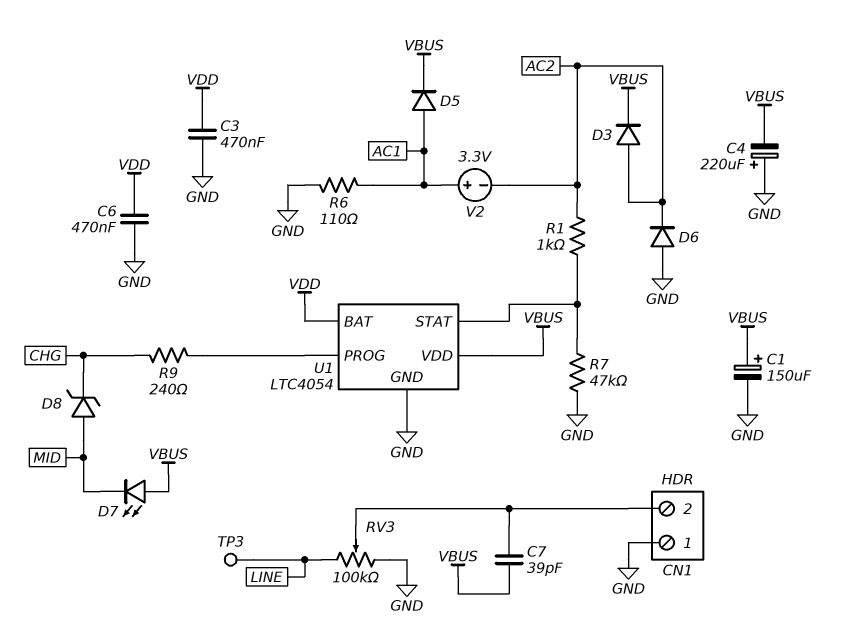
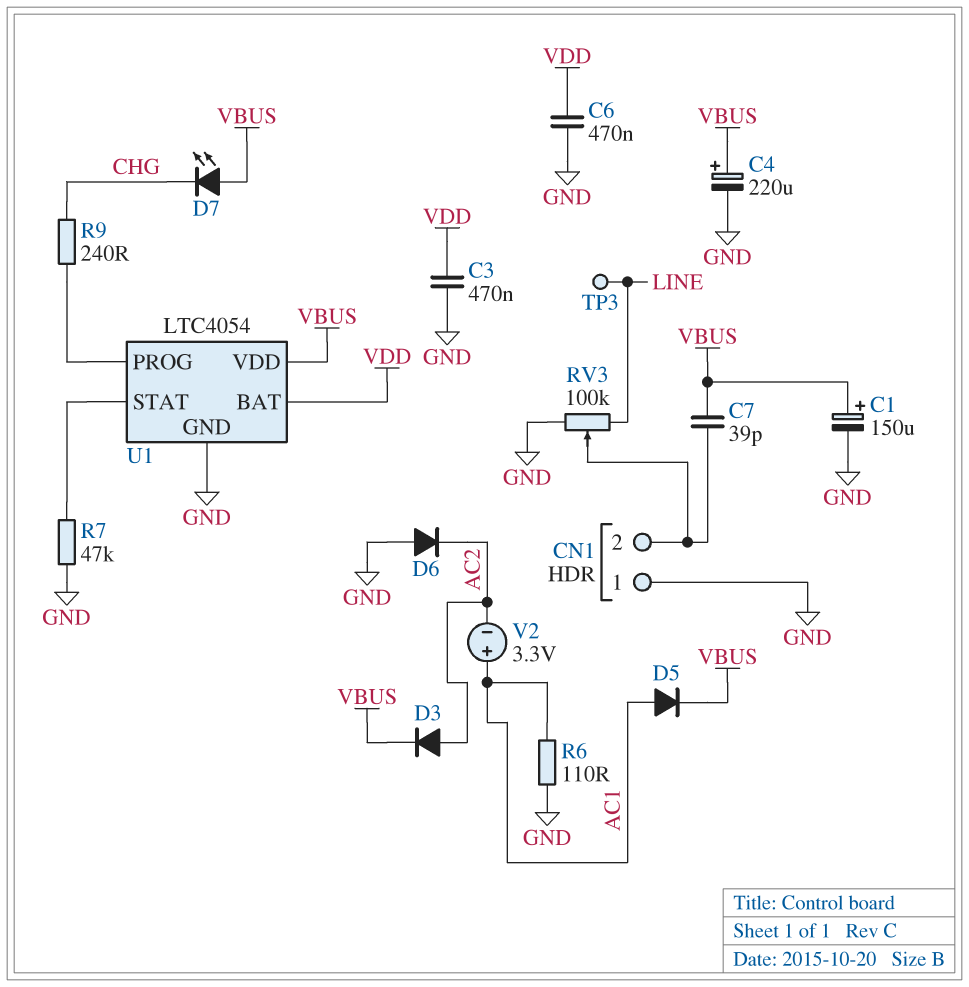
C4: 220uF (plus GND, minus VBUS) -> 220uF (plus VBUS, minus GND)
D7: LED (A VBUS, K MID) -> LED (A VBUS, K CHG)
D8: zener (A MID, K CHG) -> none
R1: 1k (AC2, U1/STAT) -> none

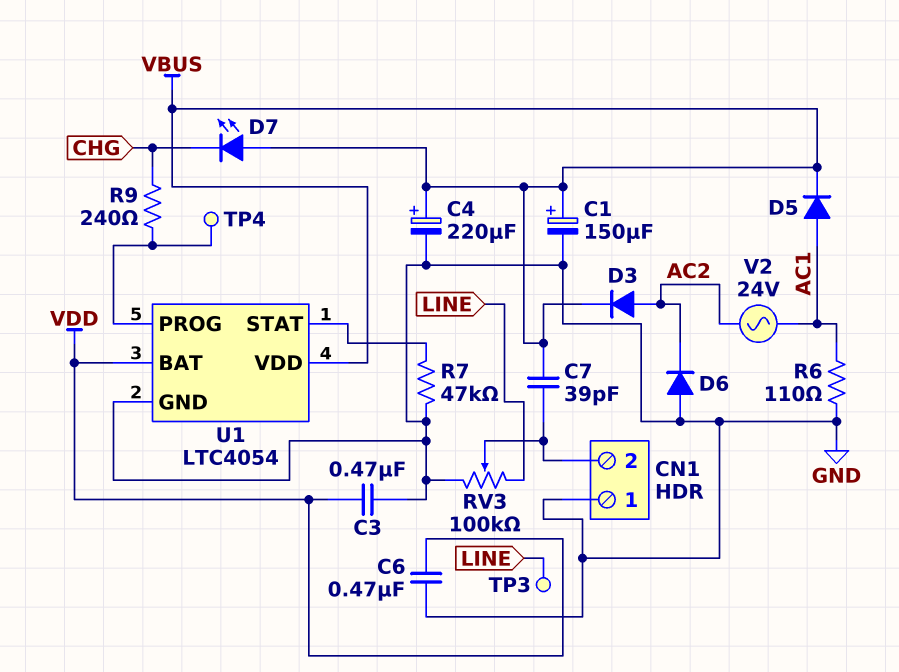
TP4: none -> test point (U1/PROG)
V2: 3.3V (plus AC1, minus AC2) -> AC 24V (AC1, AC2)

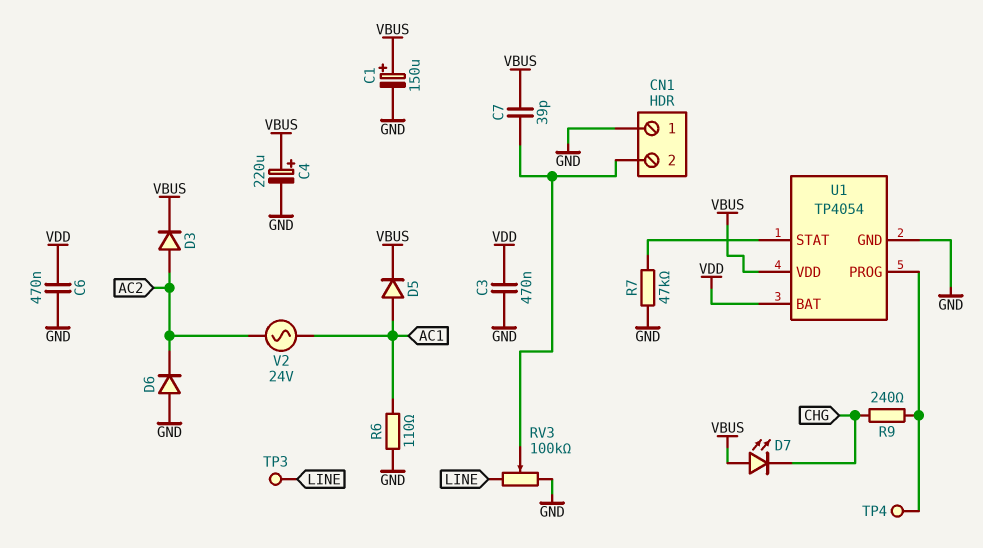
U1: LTC4054 -> TP4054

